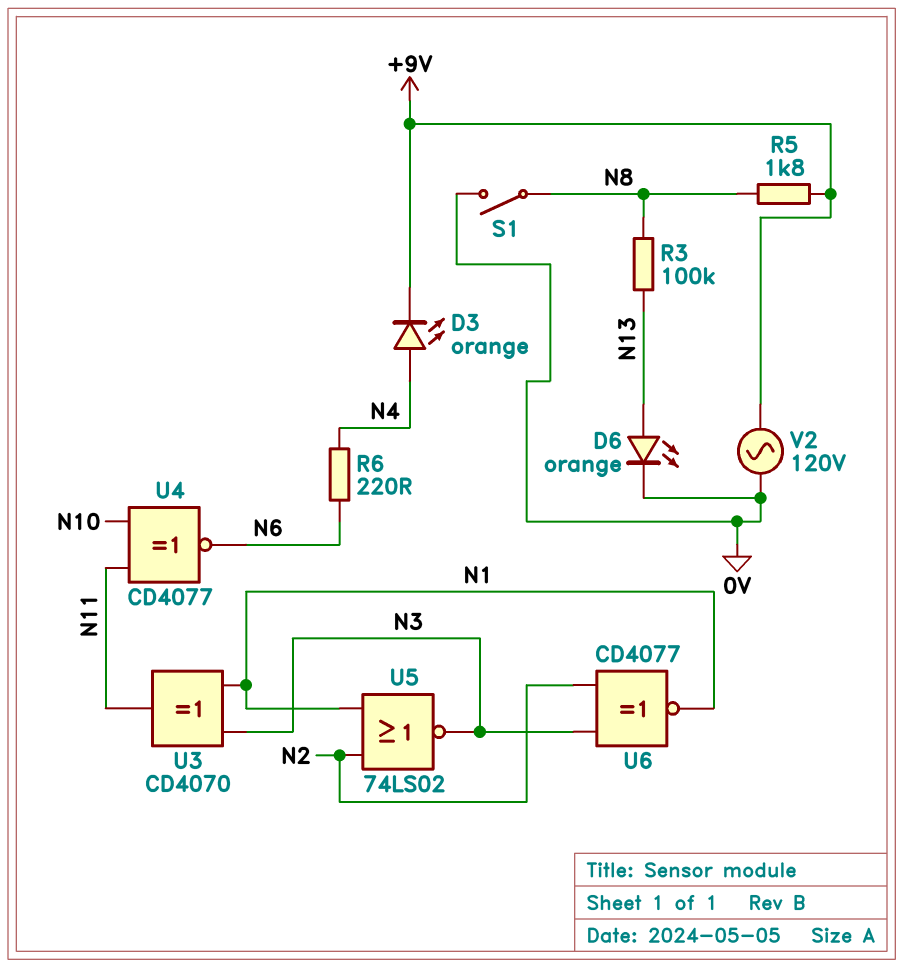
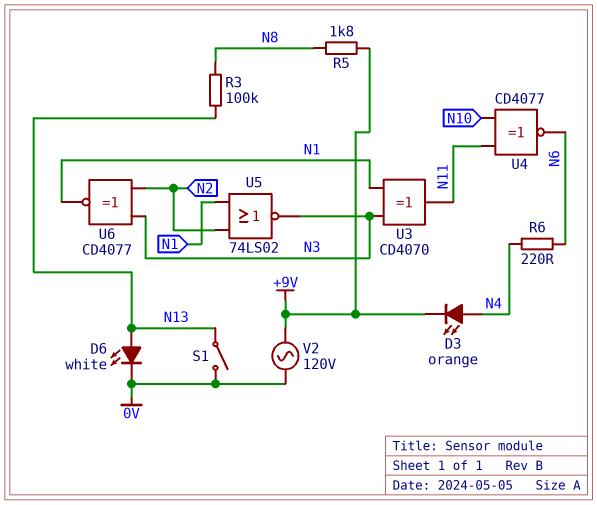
D6: LED orange (A N13, K 0V) -> LED white (A N13, K 0V)
S1: switch (0V, N8) -> switch (0V, N13)

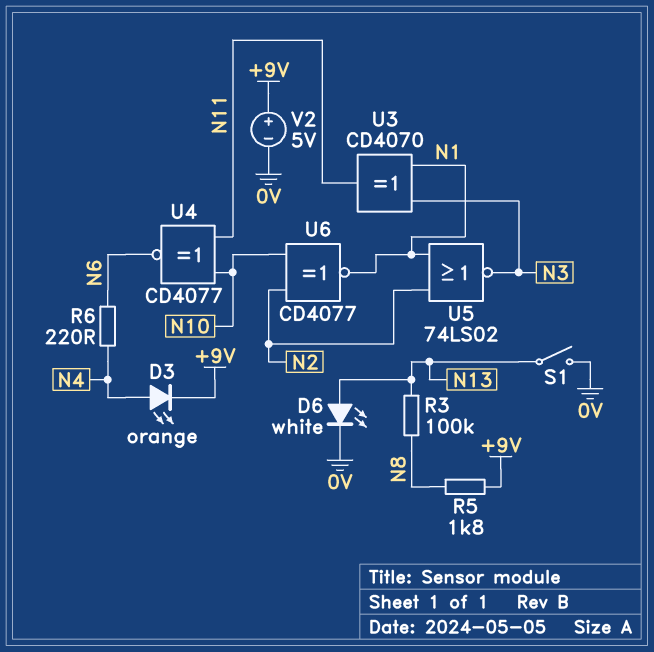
U6: XNOR CD4077 (in N2, in N3, out N1) -> XNOR CD4077 (in N2, in N10, out N1)
V2: AC 120V (+9V, 0V) -> 5V (plus +9V, minus 0V)

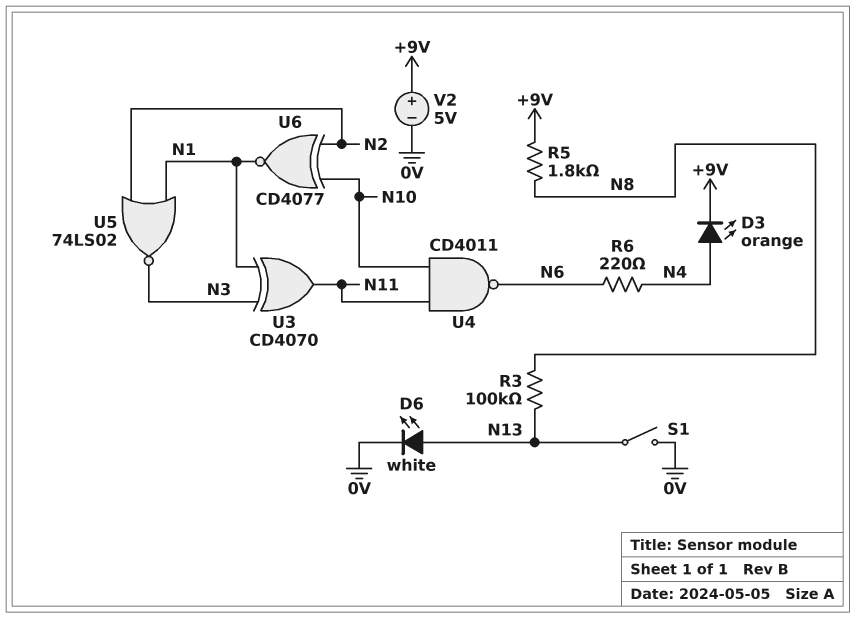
U4: XNOR CD4077 (in N10, in N11, out N6) -> NAND CD4011 (in N10, in N11, out N6)

